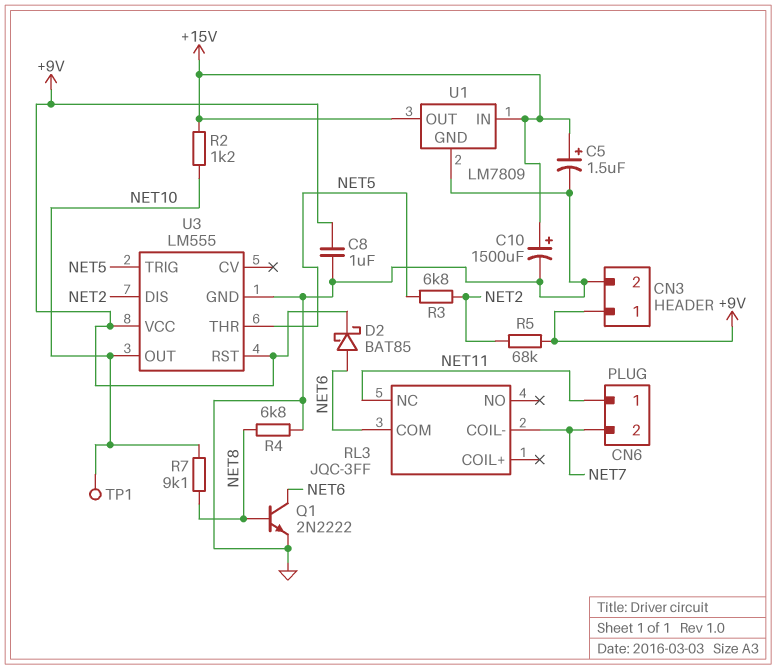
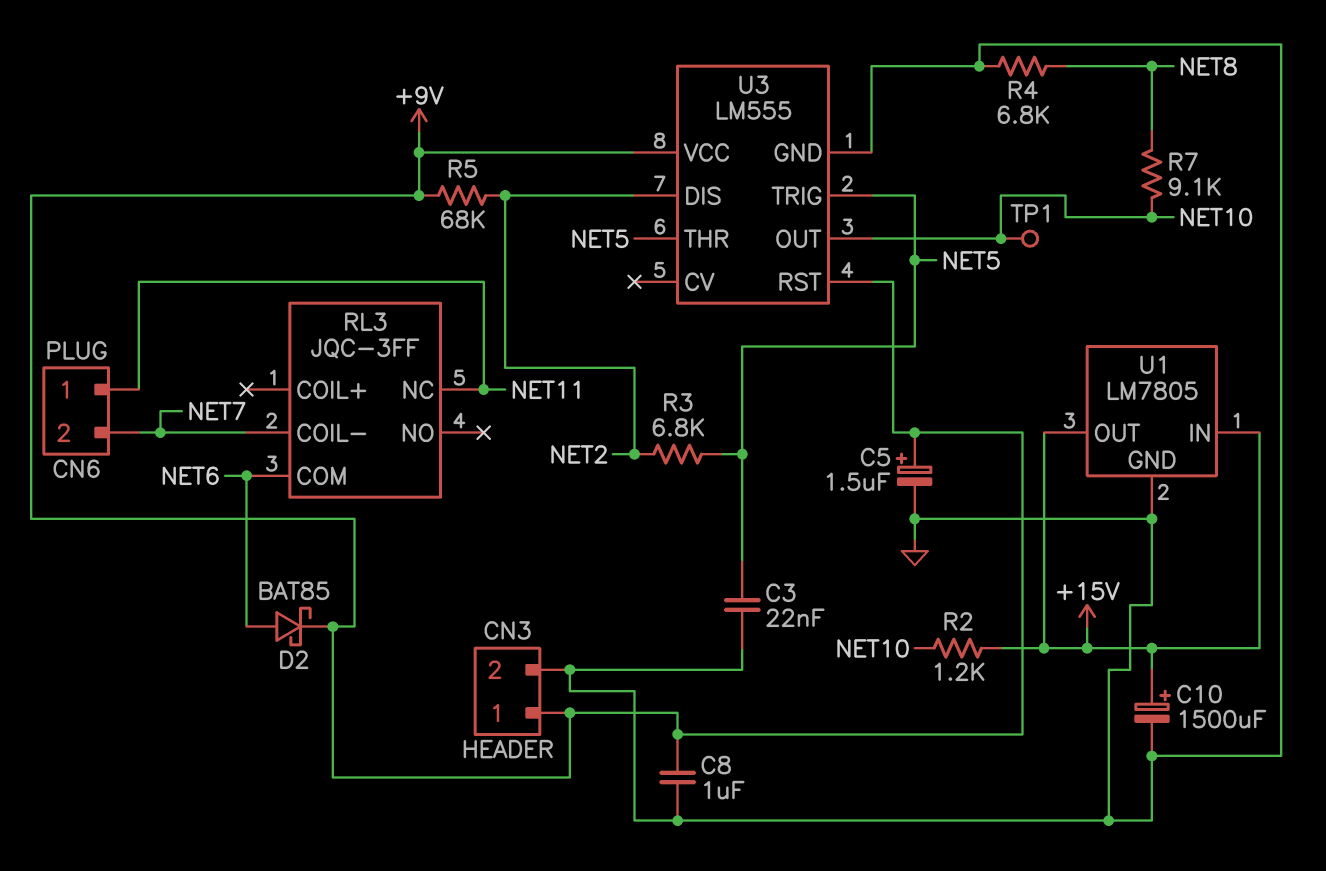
C3: none -> 22nF (GND, NET5)
C5: 1.5uF (plus +15V, minus GND) -> 1.5uF (plus +9V, minus GND)
Q1: NPN 2N2222 (B NET8, C NET6, E GND) -> none
U1: LM7809 -> LM7805

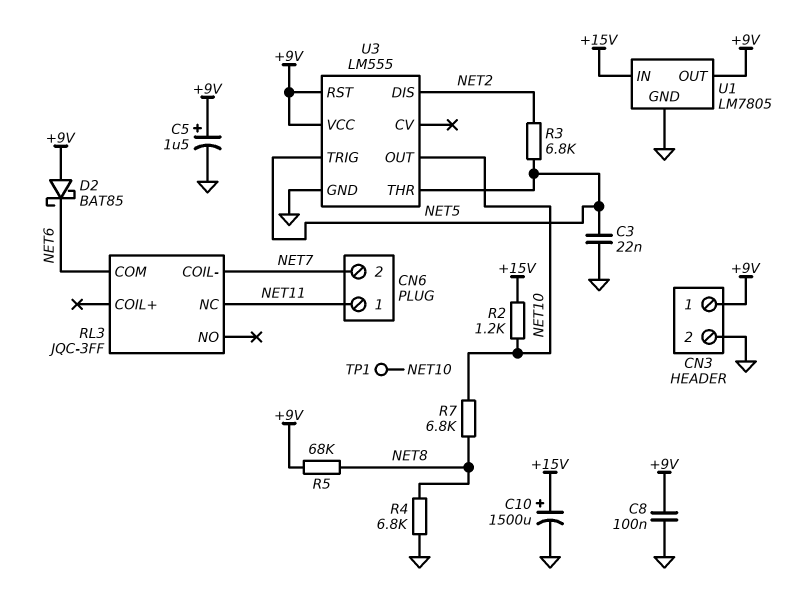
C8: 1uF (+9V, GND) -> 100nF (+9V, GND)
D2: schottky BAT85 (A NET6, K +9V) -> schottky BAT85 (A +9V, K NET6)
R5: 68k (+9V, NET2) -> 68k (+9V, NET8)
R7: 9.1k (NET8, NET10) -> 6.8k (NET8, NET10)
U1 pin OUT: +15V -> +9V

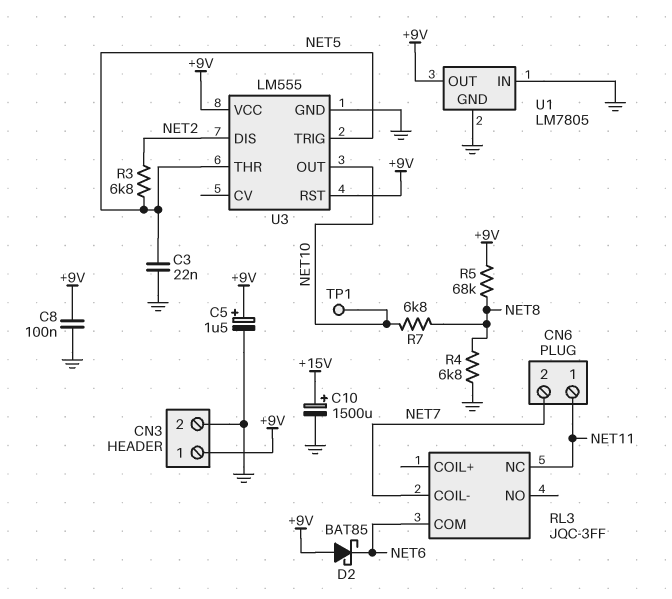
R2: 1.2k (+15V, NET10) -> none
U1 pin IN: +15V -> GND

